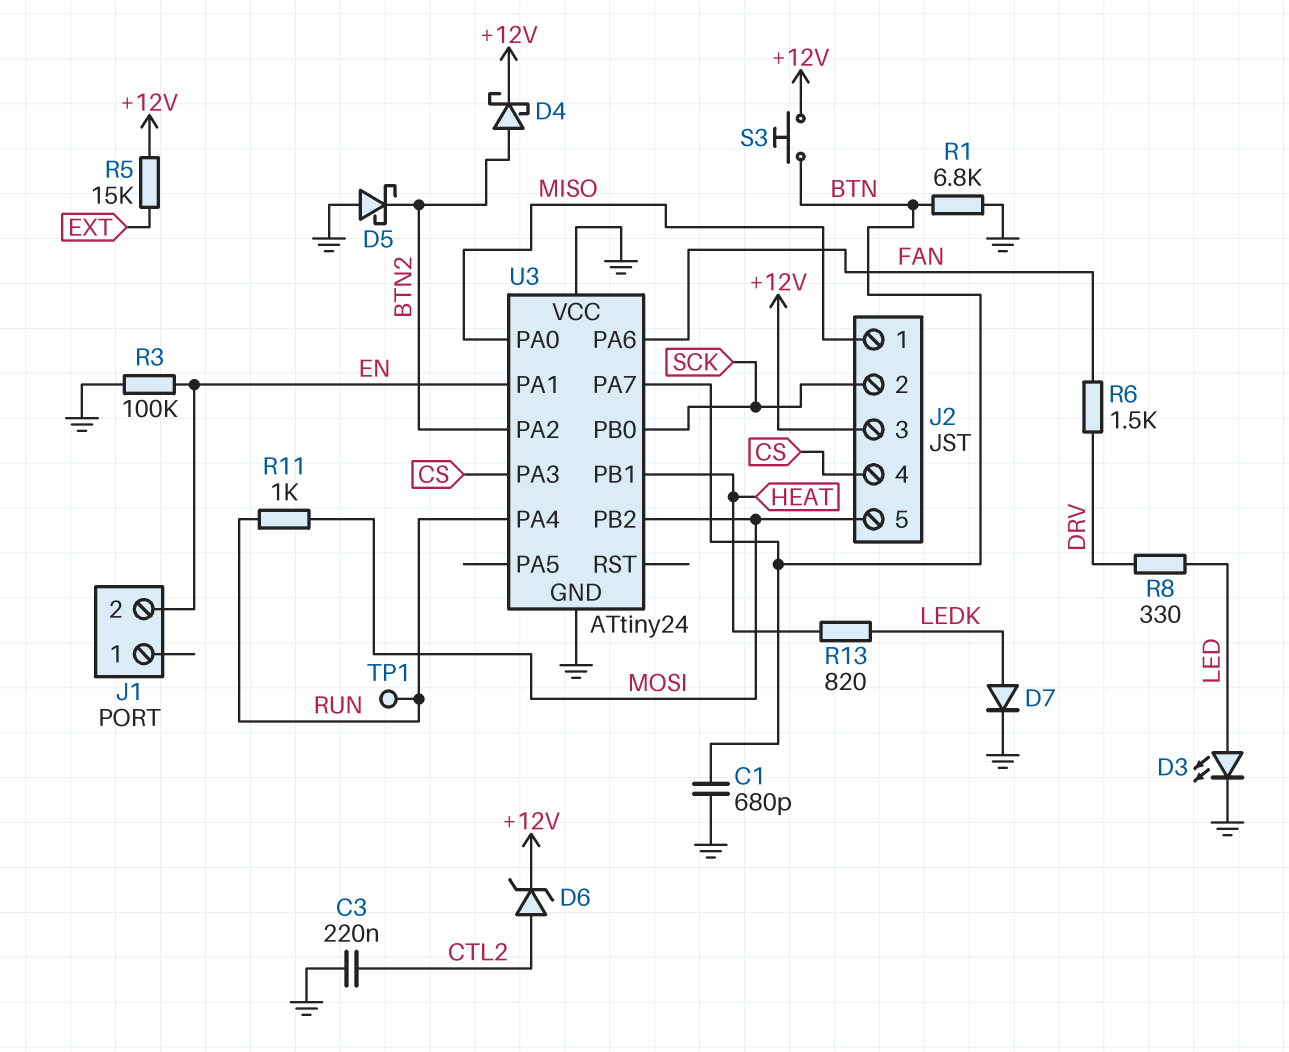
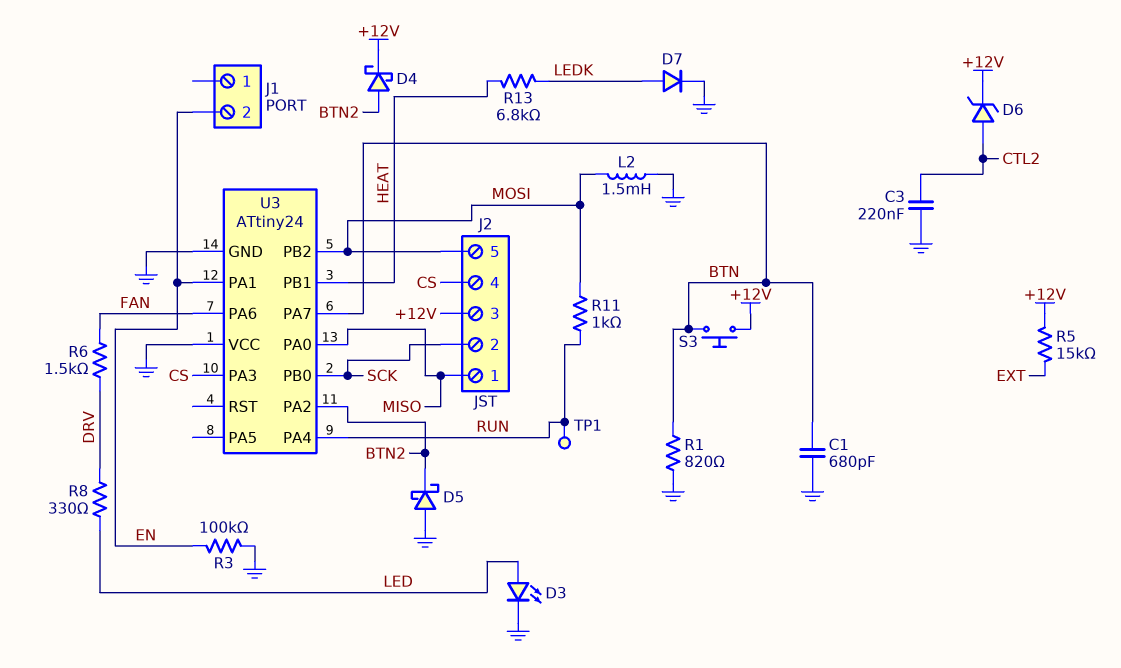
L2: none -> 1.5mH (GND, MOSI)
R1: 6.8k (BTN, GND) -> 820 (BTN, GND)
R13: 820 (HEAT, LEDK) -> 6.8k (HEAT, LEDK)

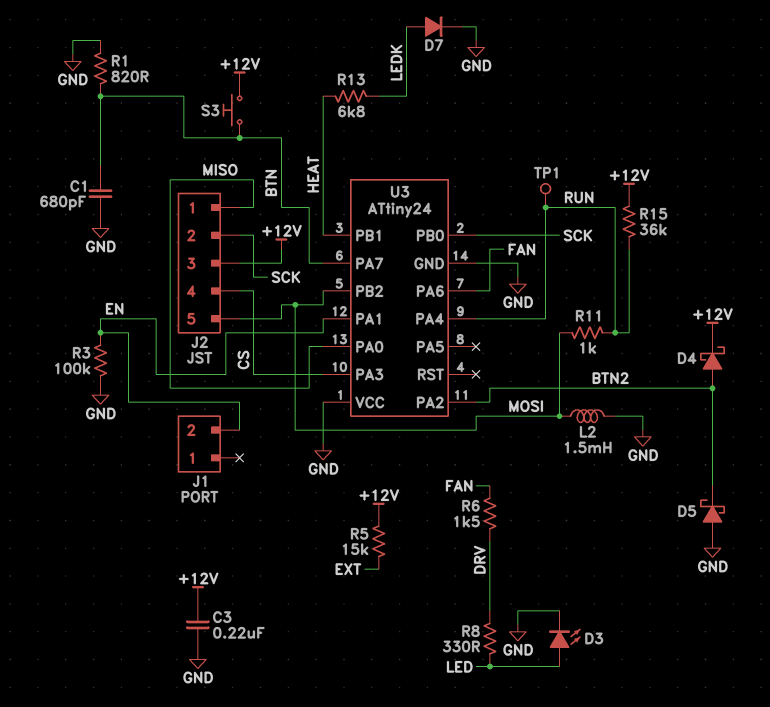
C3: 220nF (CTL2, GND) -> 220nF (+12V, GND)
D6: zener (A CTL2, K +12V) -> none
R15: none -> 36k (+12V, RUN)

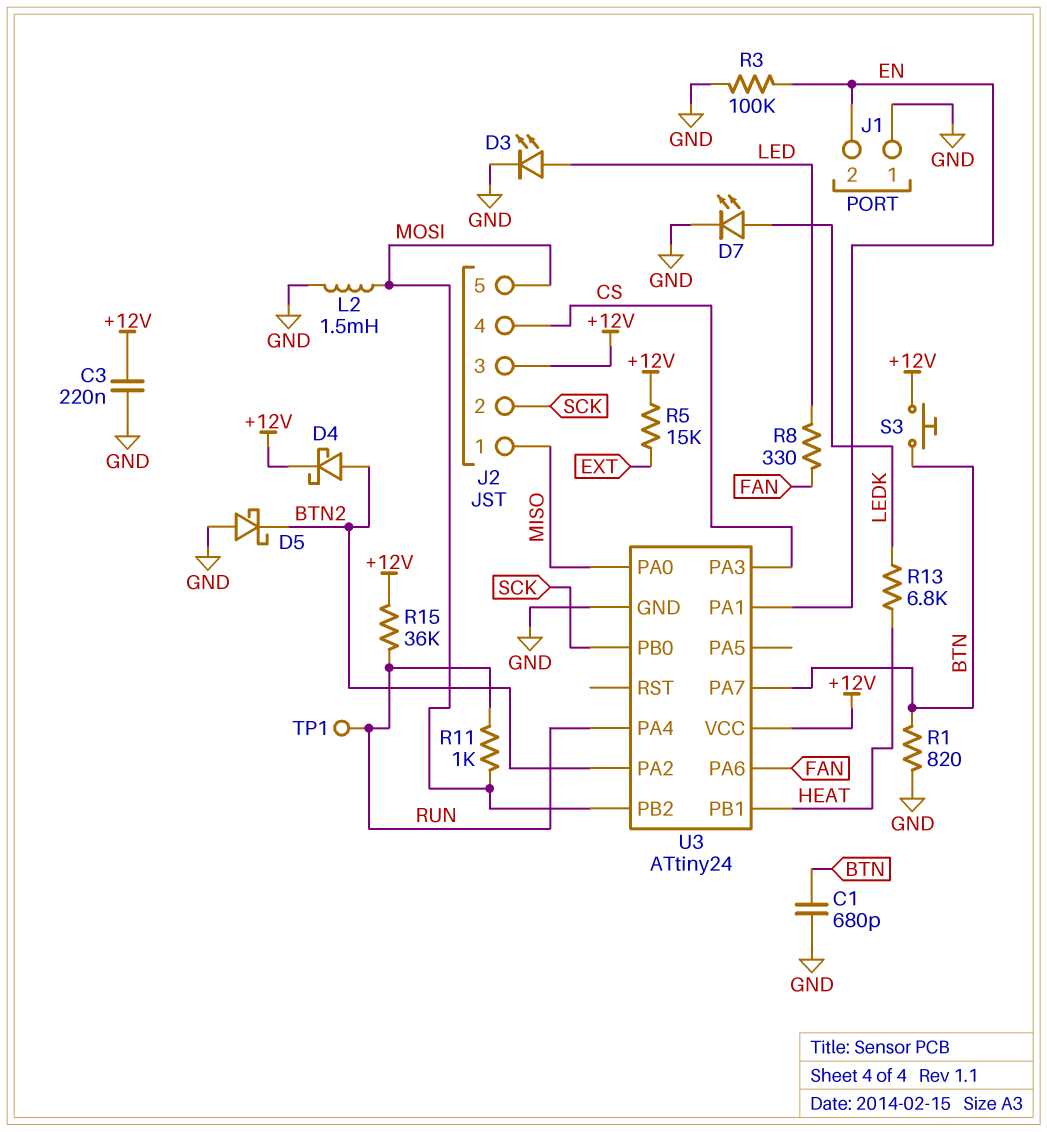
D7: diode (A LEDK, K GND) -> LED (A LEDK, K GND)
J1 pin 1: none -> GND
R6: 1.5k (DRV, FAN) -> none
R8: 330 (DRV, LED) -> 330 (FAN, LED)
U3 pin VCC: GND -> +12V

